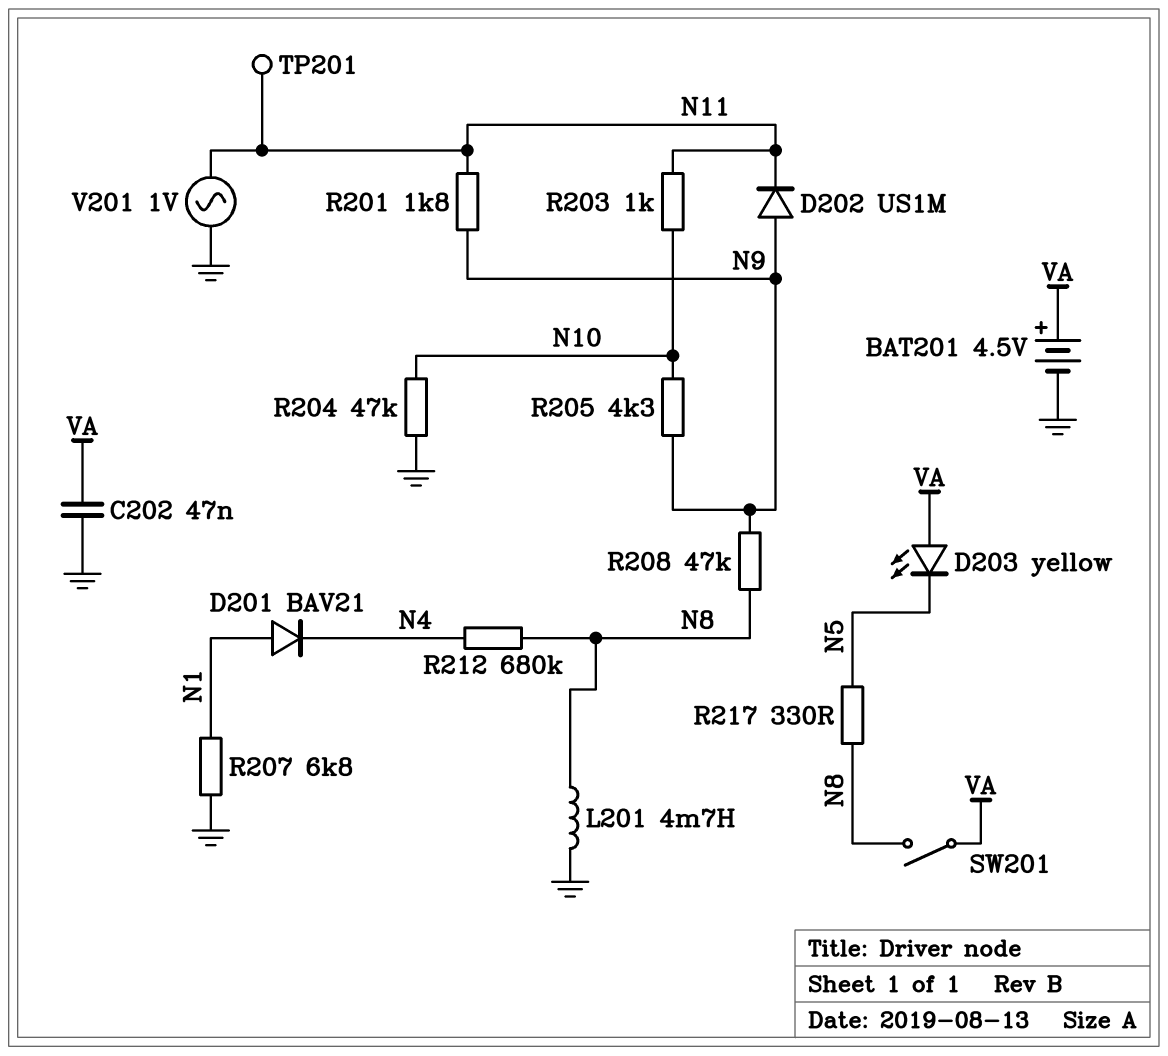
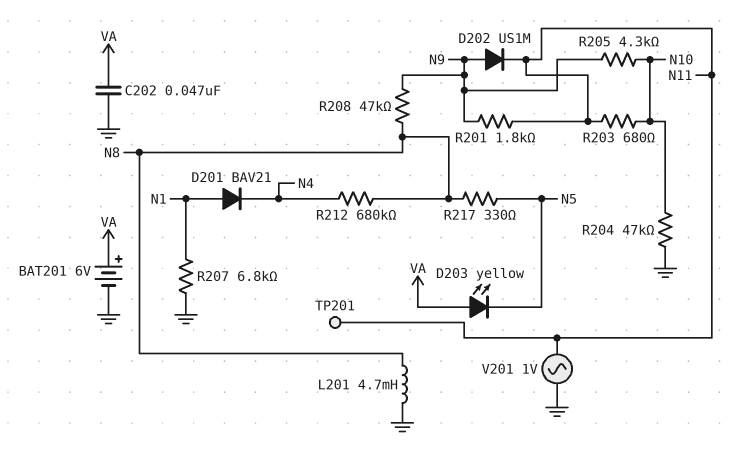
BAT201: 4.5V (plus VA, minus GND) -> 6V (plus VA, minus GND)
R203: 1k (N10, N11) -> 680 (N10, N11)
SW201: switch (N8, VA) -> none

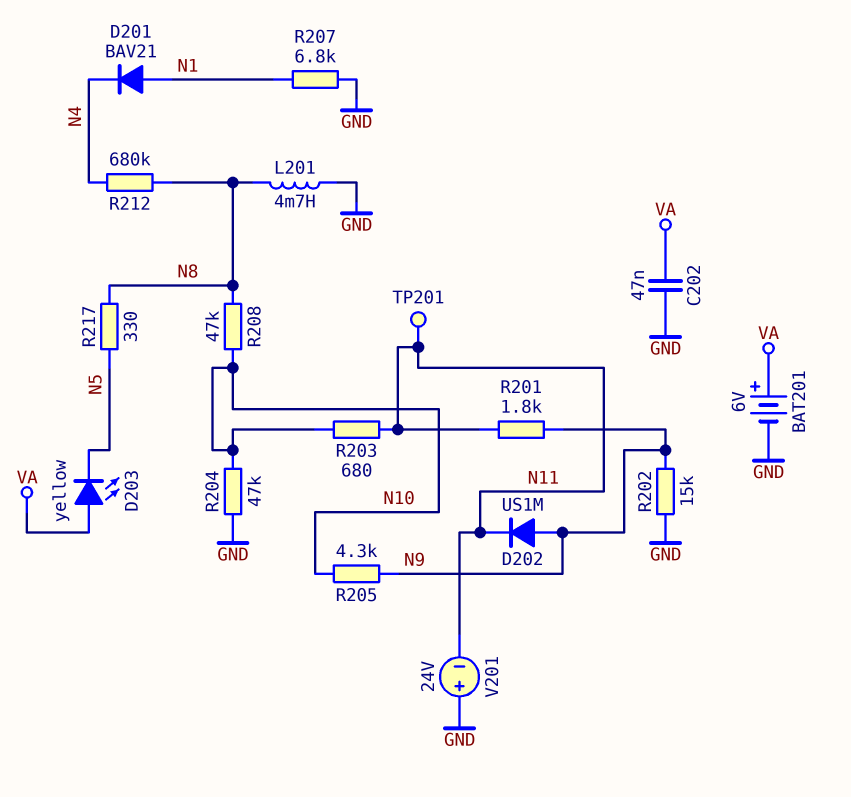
R202: none -> 15k (GND, N9)
R208: 47k (N8, N9) -> 47k (N8, N10)
V201: AC 1V (GND, N11) -> 24V (plus GND, minus N11)

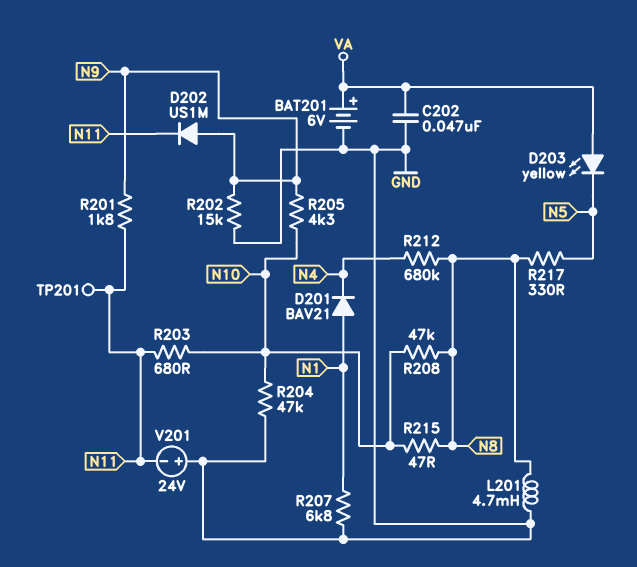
R215: none -> 47 (N8, N10)

